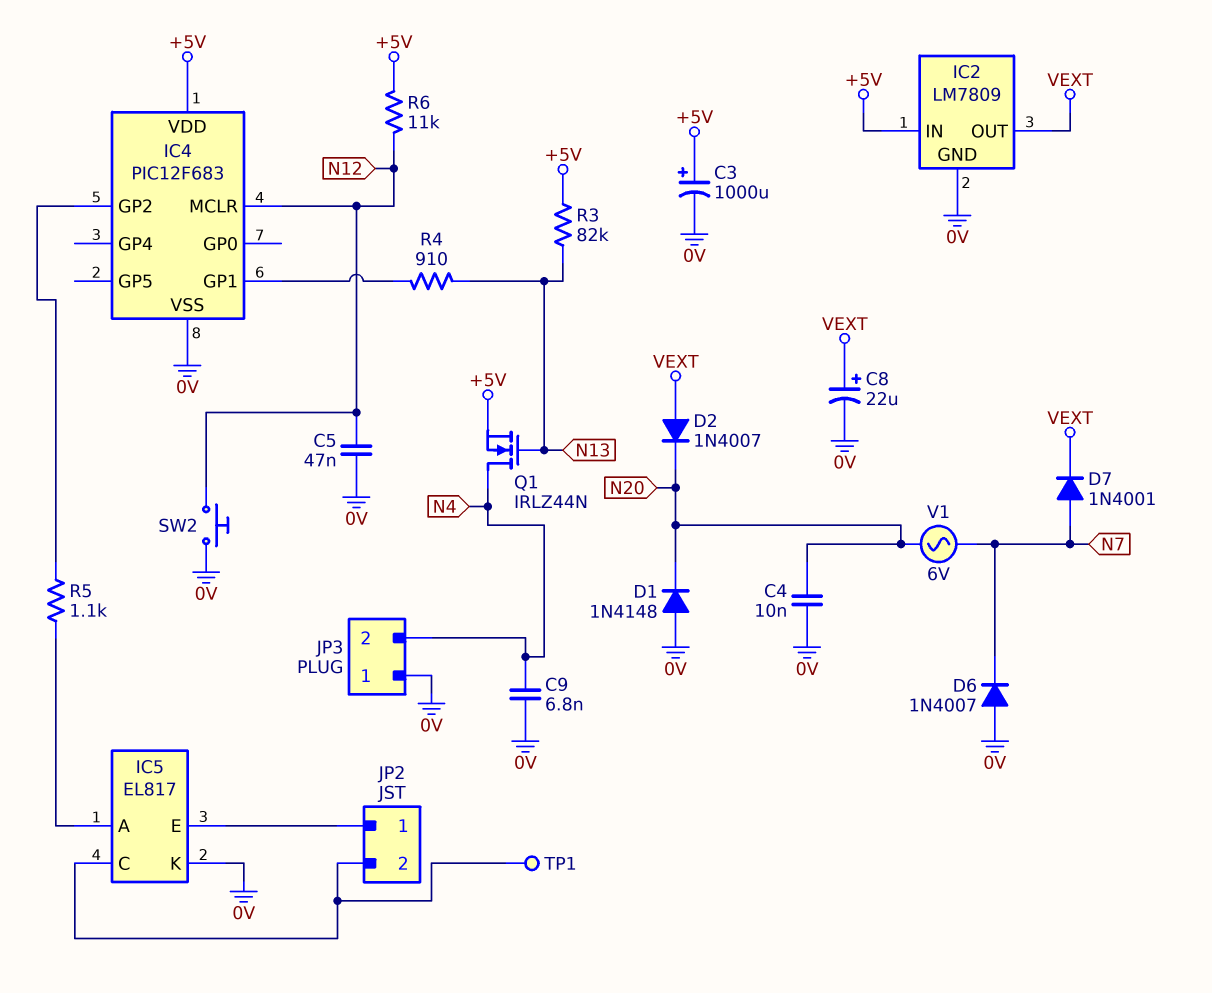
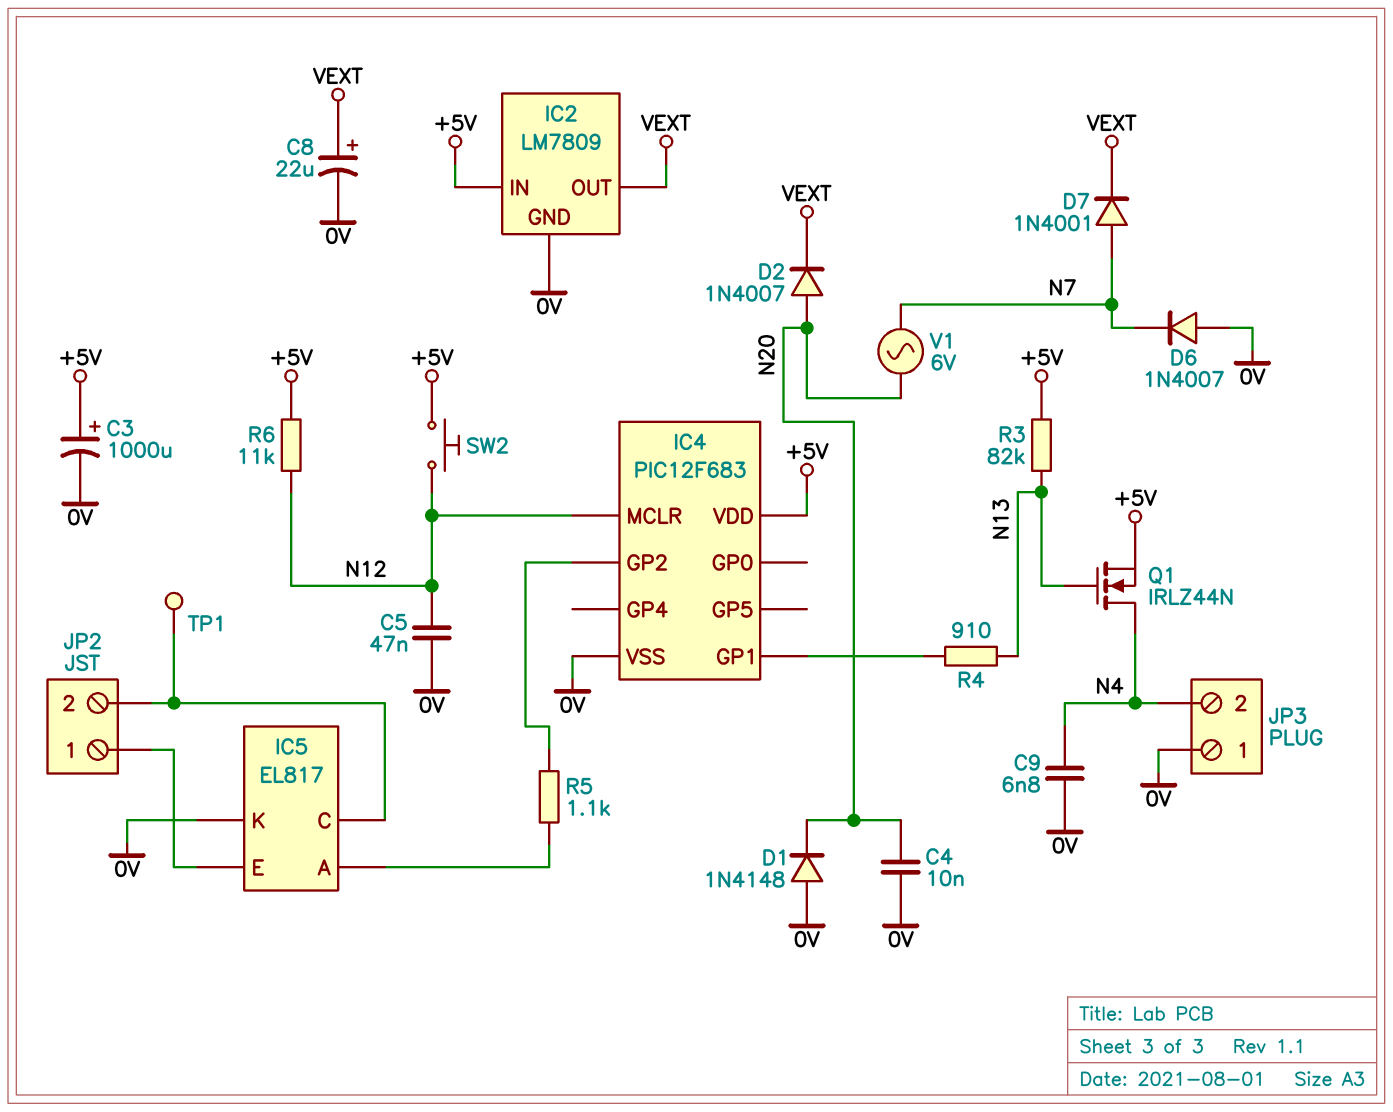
D2: diode 1N4007 (A VEXT, K N20) -> diode 1N4007 (A N20, K VEXT)
SW2: button (0V, N12) -> button (+5V, N12)

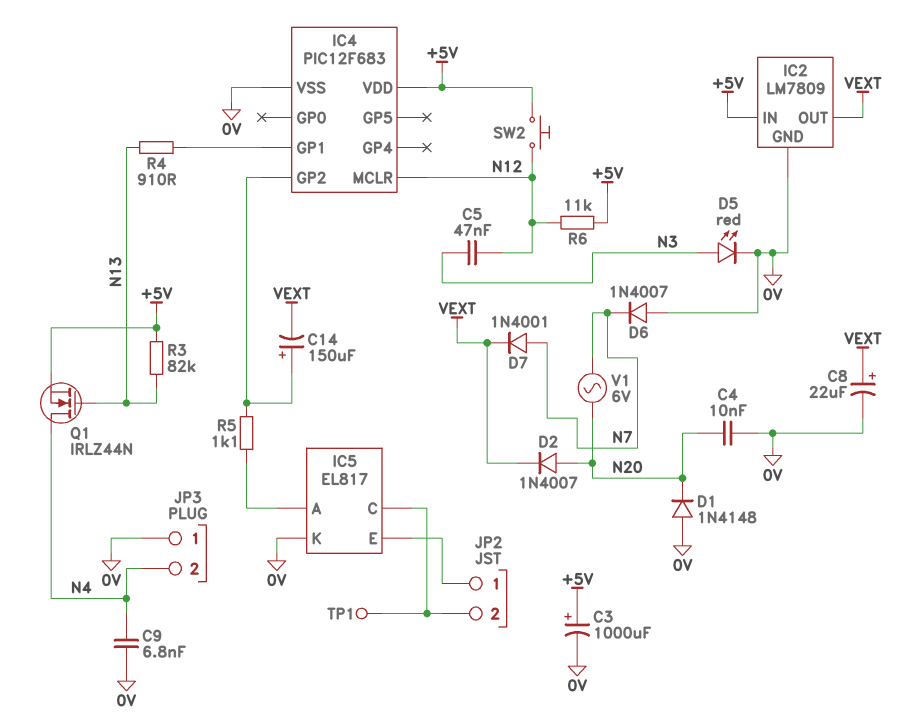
C5: 47nF (0V, N12) -> 47nF (N3, N12)
C14: none -> 150uF (plus IC4/GP2, minus VEXT)
D5: none -> LED red (A N3, K 0V)

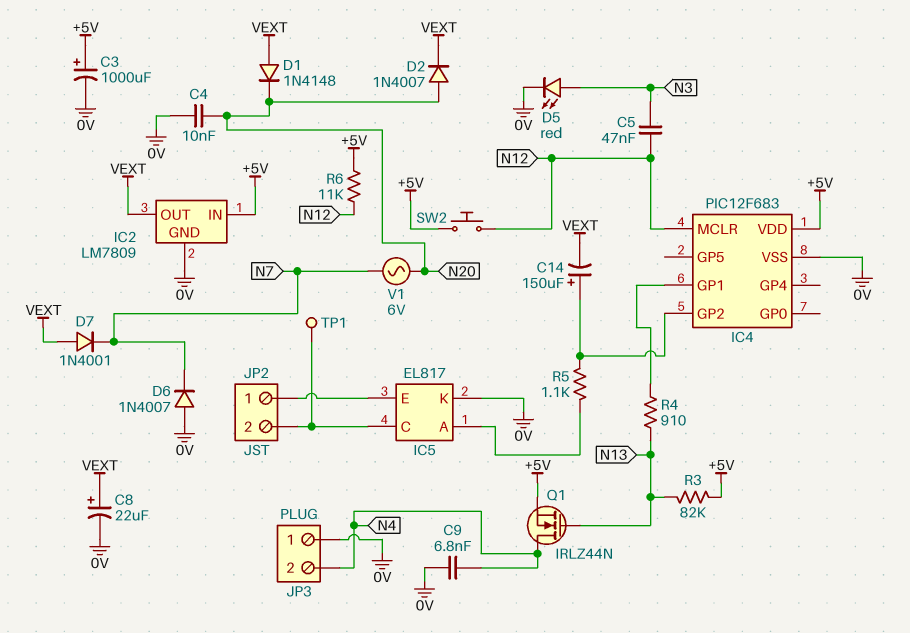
D1: diode 1N4148 (A 0V, K N20) -> diode 1N4148 (A VEXT, K N20)
D7: diode 1N4001 (A N7, K VEXT) -> diode 1N4001 (A VEXT, K N7)

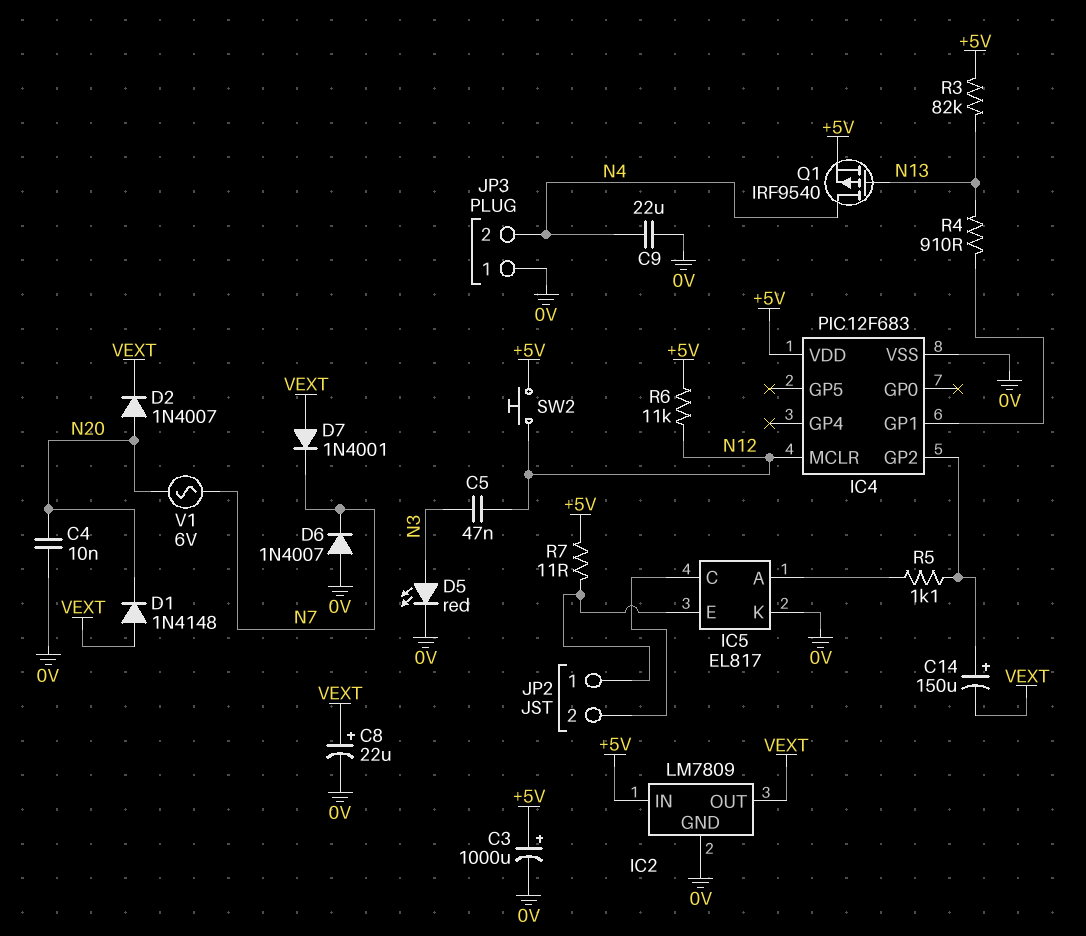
C9: 6.8nF (0V, N4) -> 22uF (0V, N4)
Q1: NMOS IRLZ44N (G N13, D N4, S +5V) -> PMOS IRF9540 (G N13, D N4, S +5V)
R7: none -> 11 (+5V, IC5/E)
TP1: test point (IC5/C) -> none

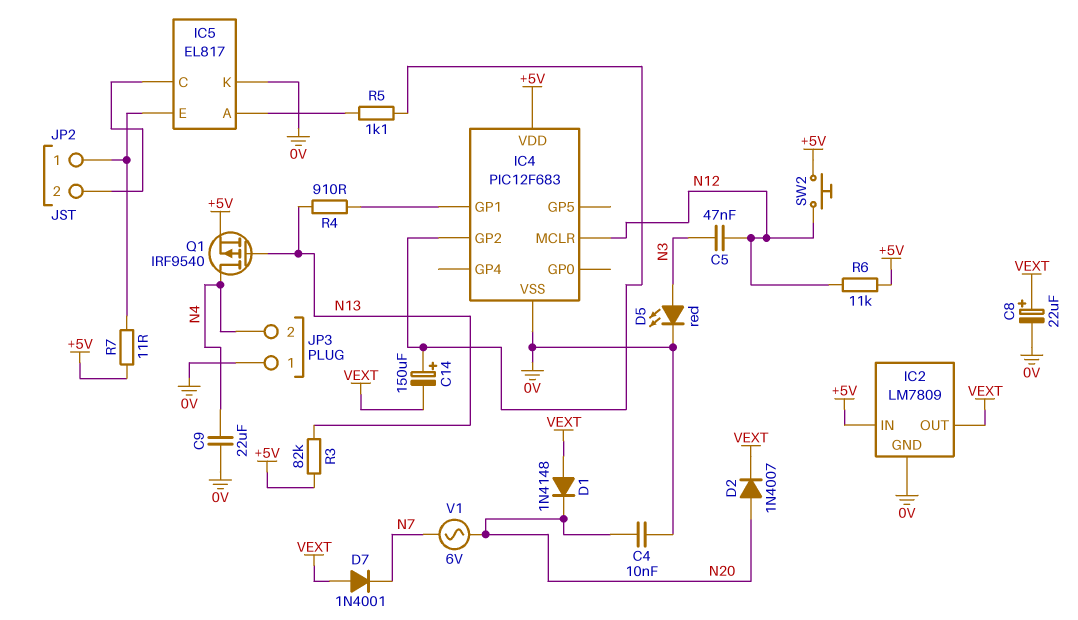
C3: 1000uF (plus +5V, minus 0V) -> none
D6: diode 1N4007 (A 0V, K N7) -> none

